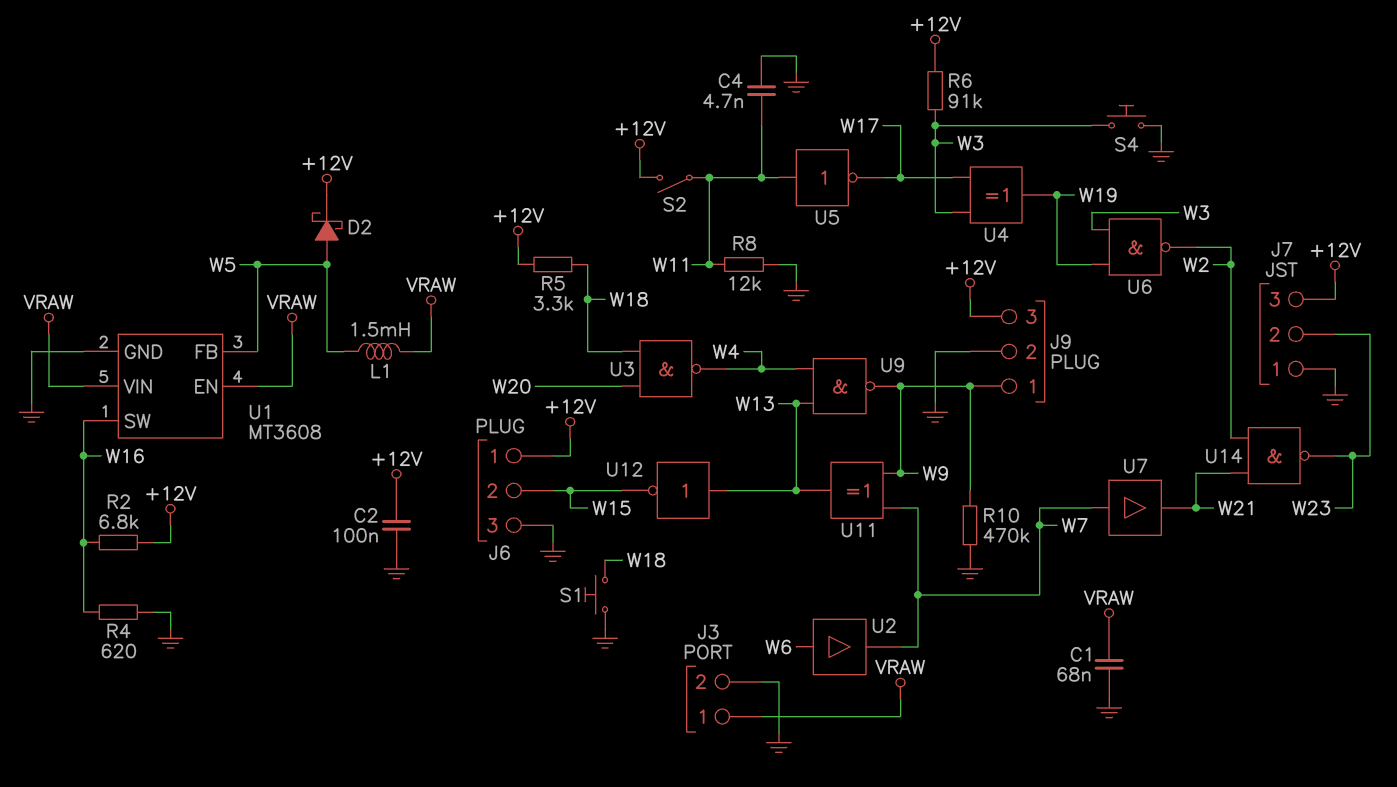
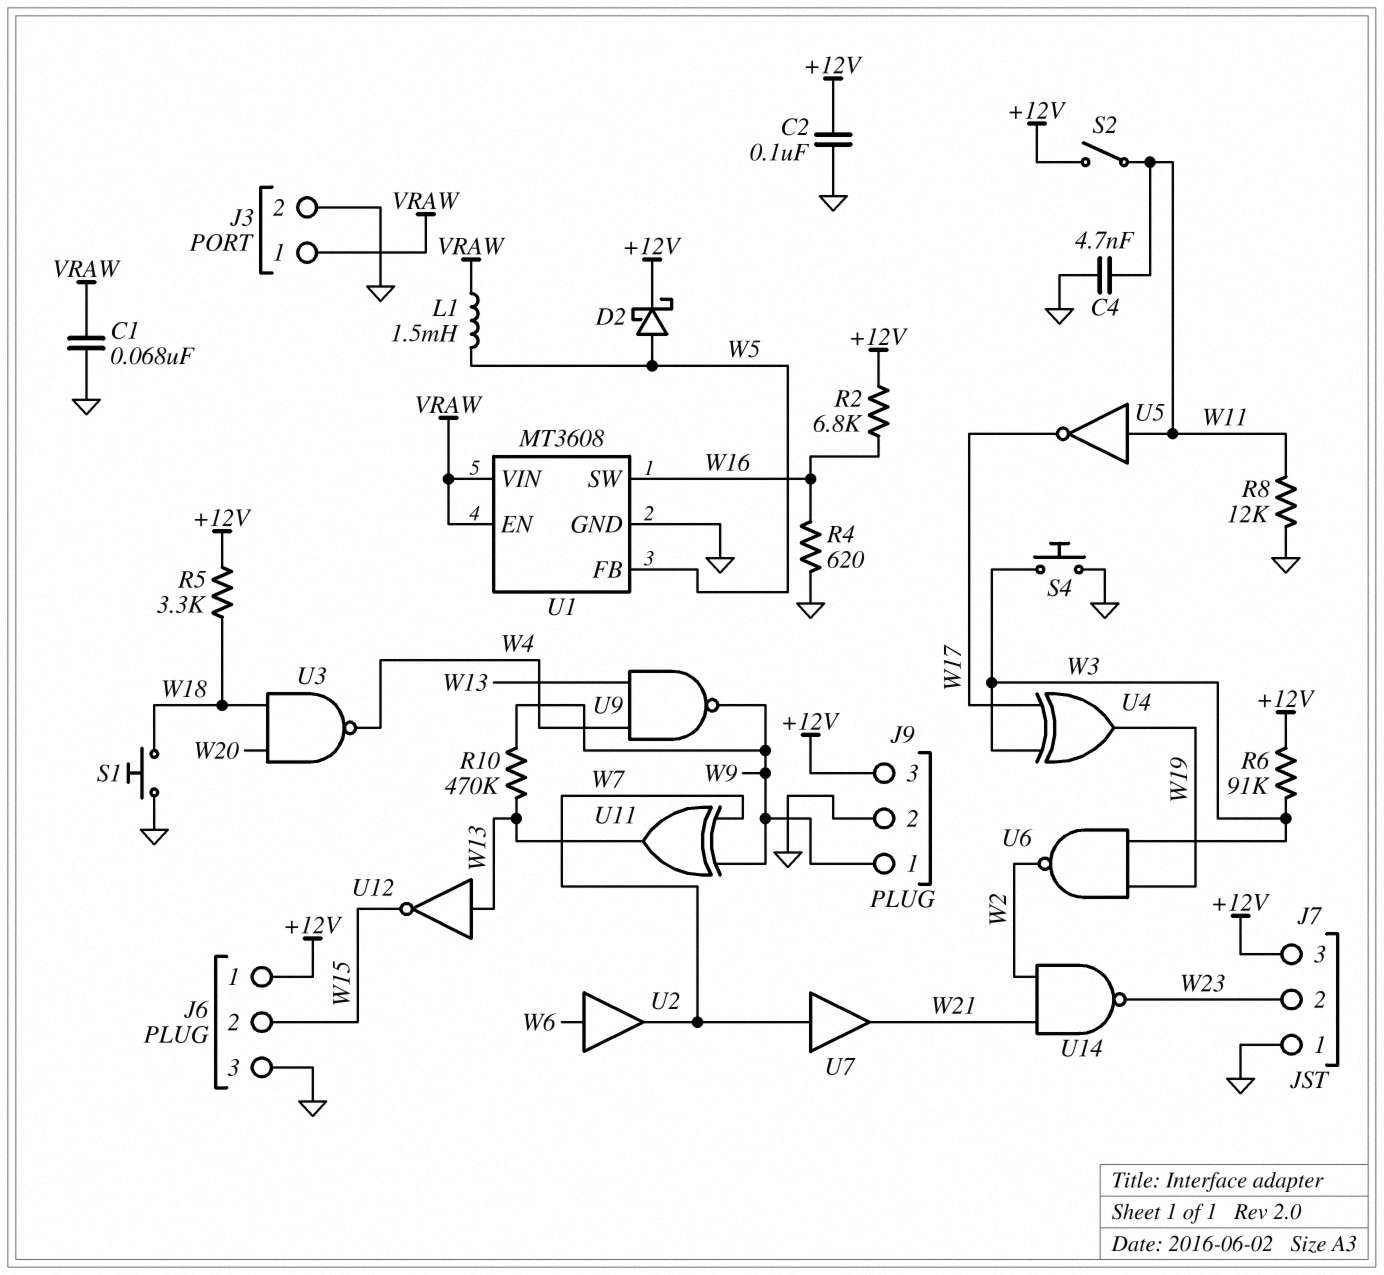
R10: 470k (GND, W9) -> 470k (W9, W13)

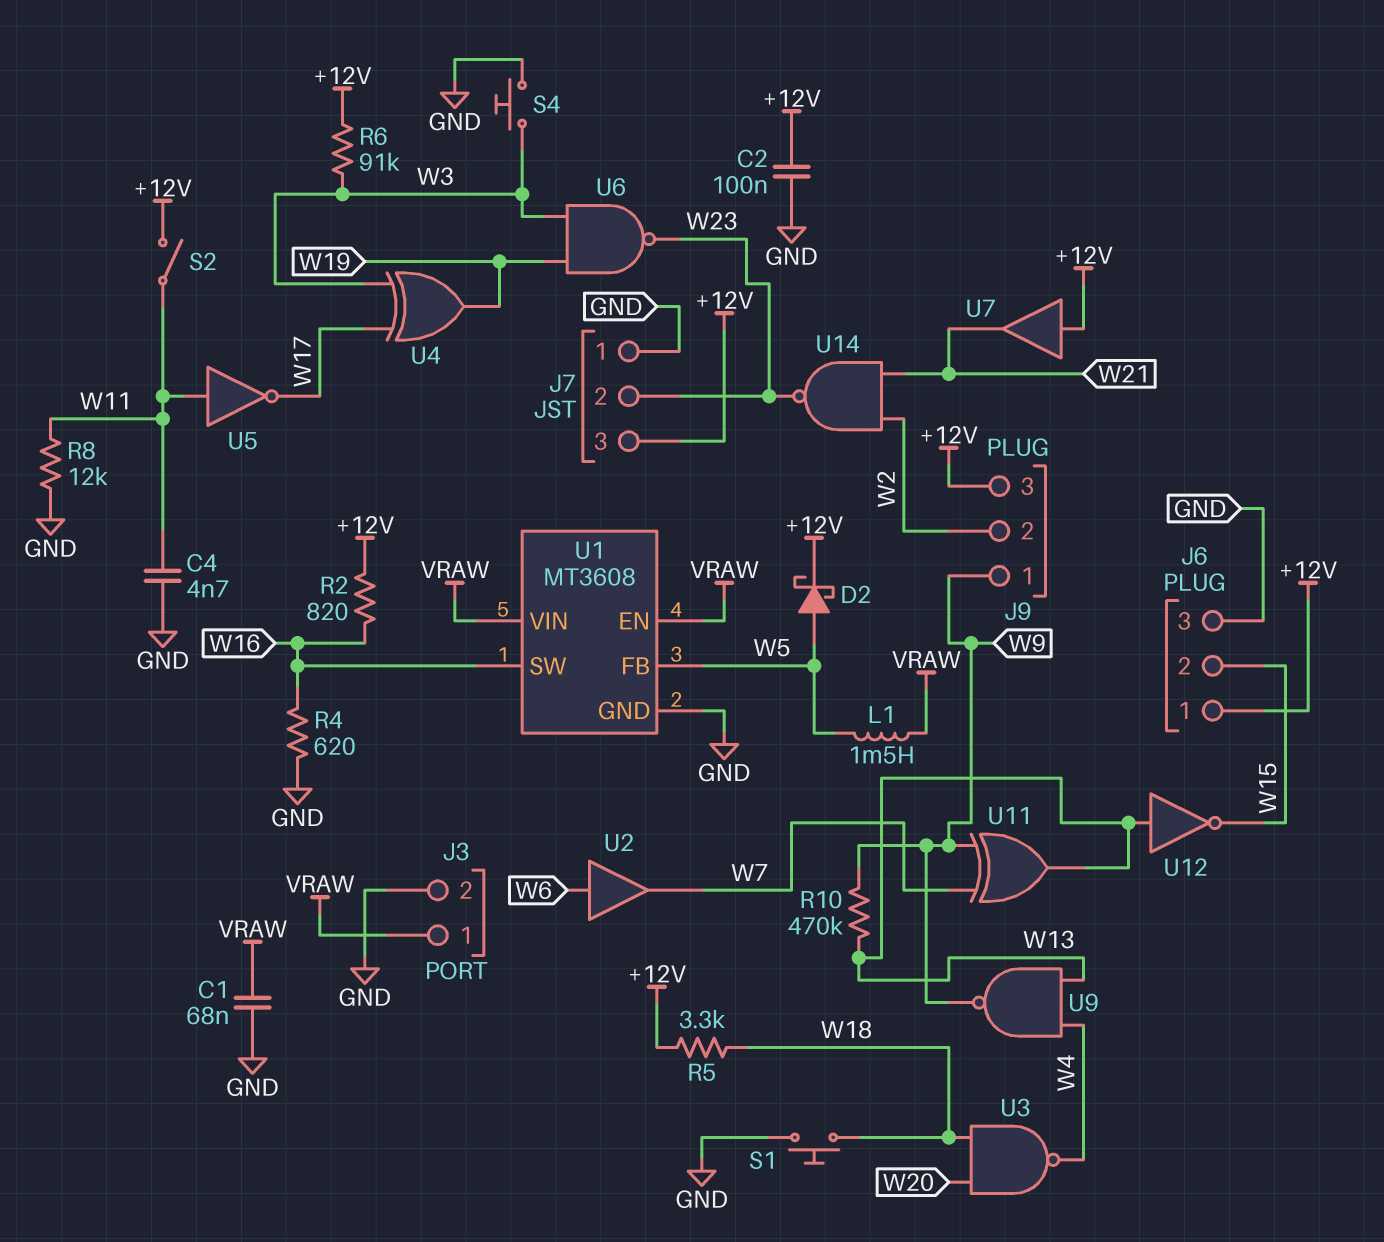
J9 pin 2: GND -> W2
R2: 6.8k (+12V, W16) -> 820 (+12V, W16)
U6: NAND (in W3, in W19, out W2) -> NAND (in W3, in W19, out W23)
U7: buffer (in W7, out W21) -> buffer (in +12V, out W21)

